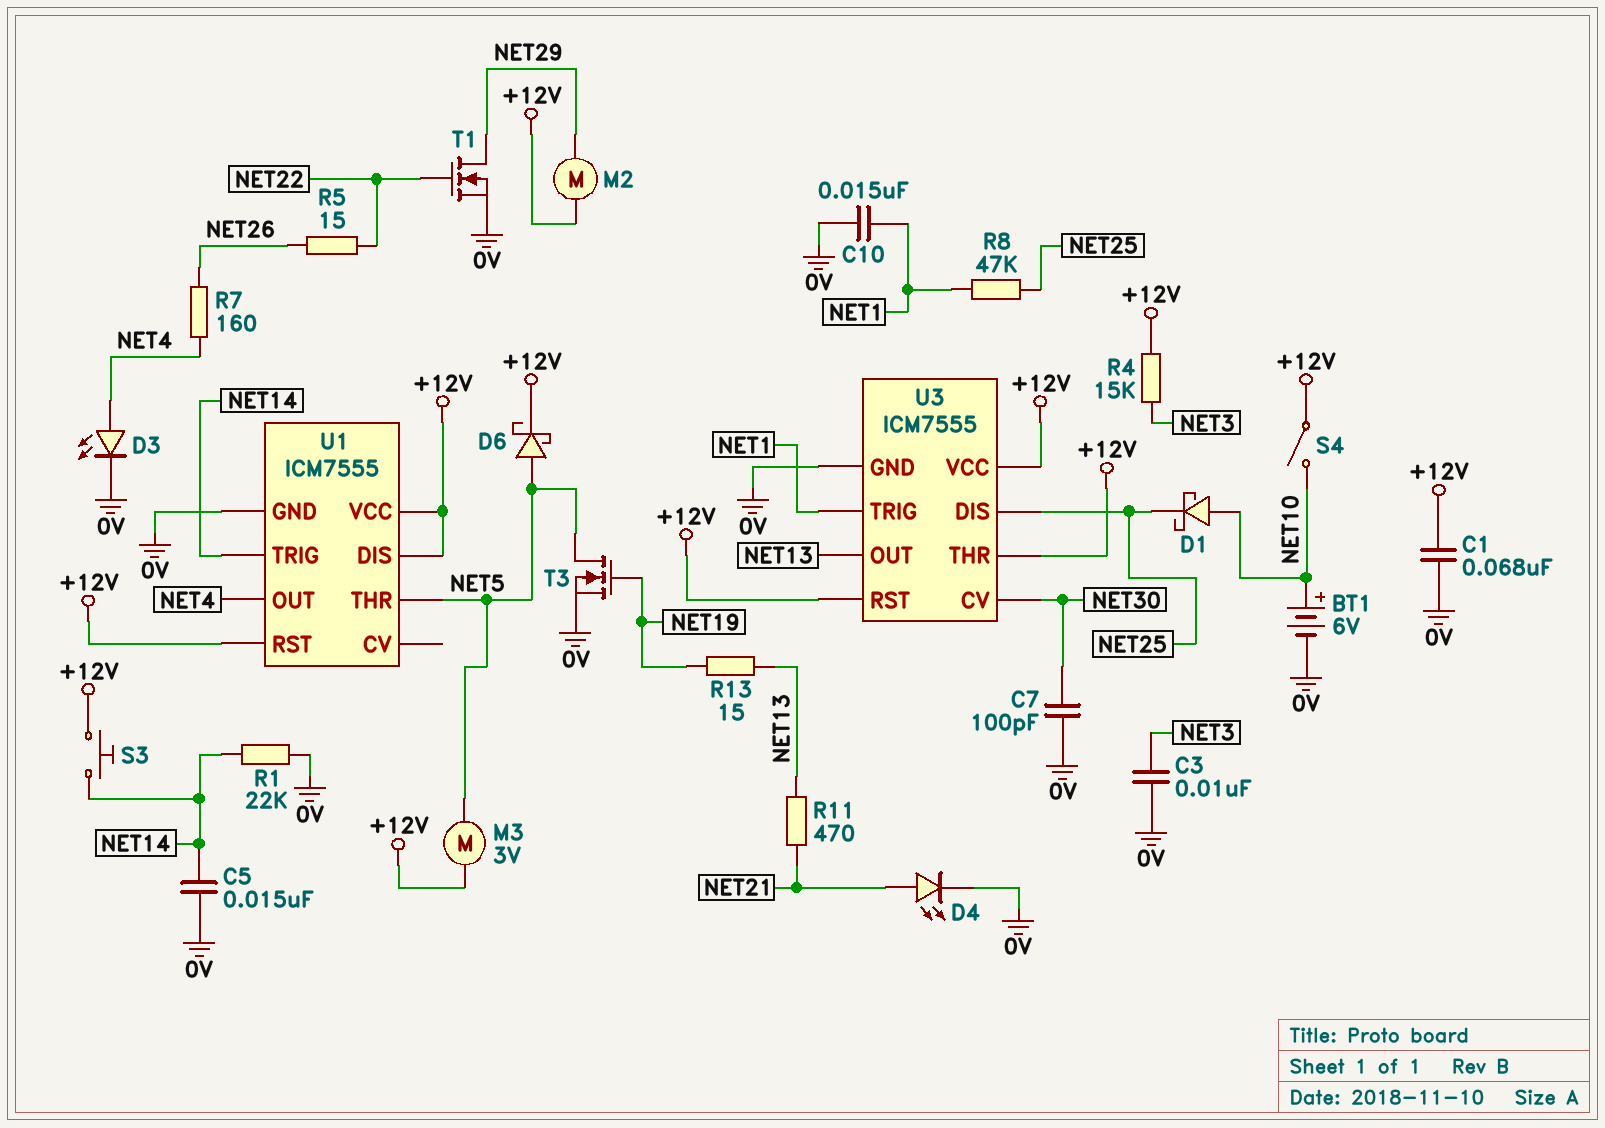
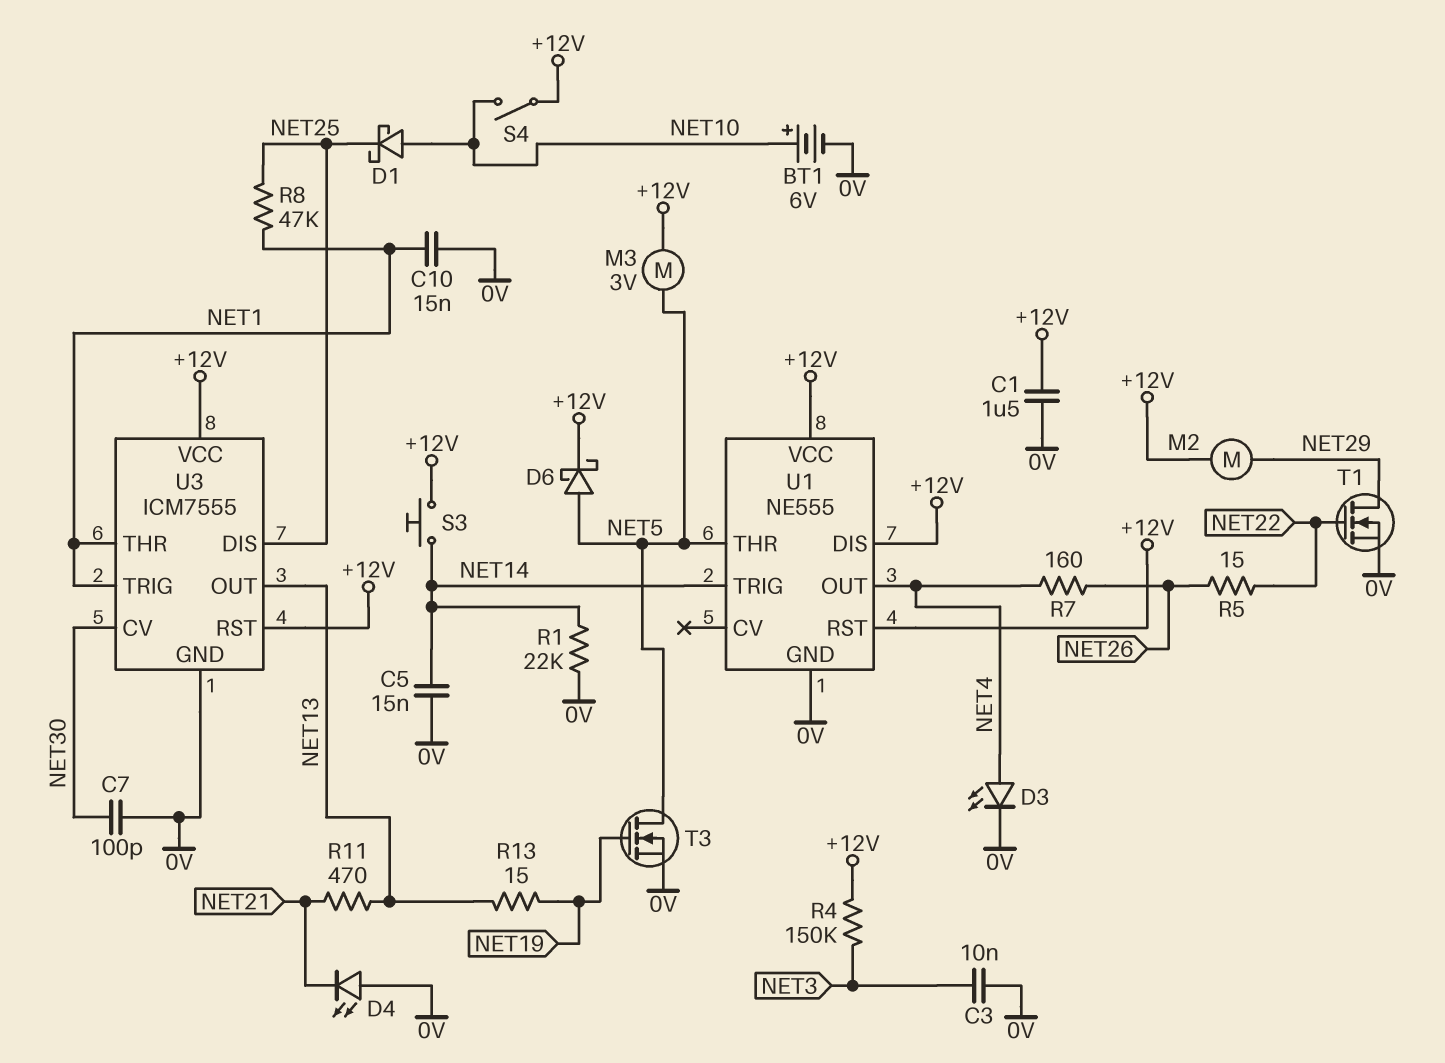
C1: 68nF (+12V, 0V) -> 1.5uF (+12V, 0V)
D4: LED (A NET21, K 0V) -> LED (A 0V, K NET21)
R4: 15k (+12V, NET3) -> 150k (+12V, NET3)
U1: ICM7555 -> NE555
U3 pin THR: +12V -> NET1

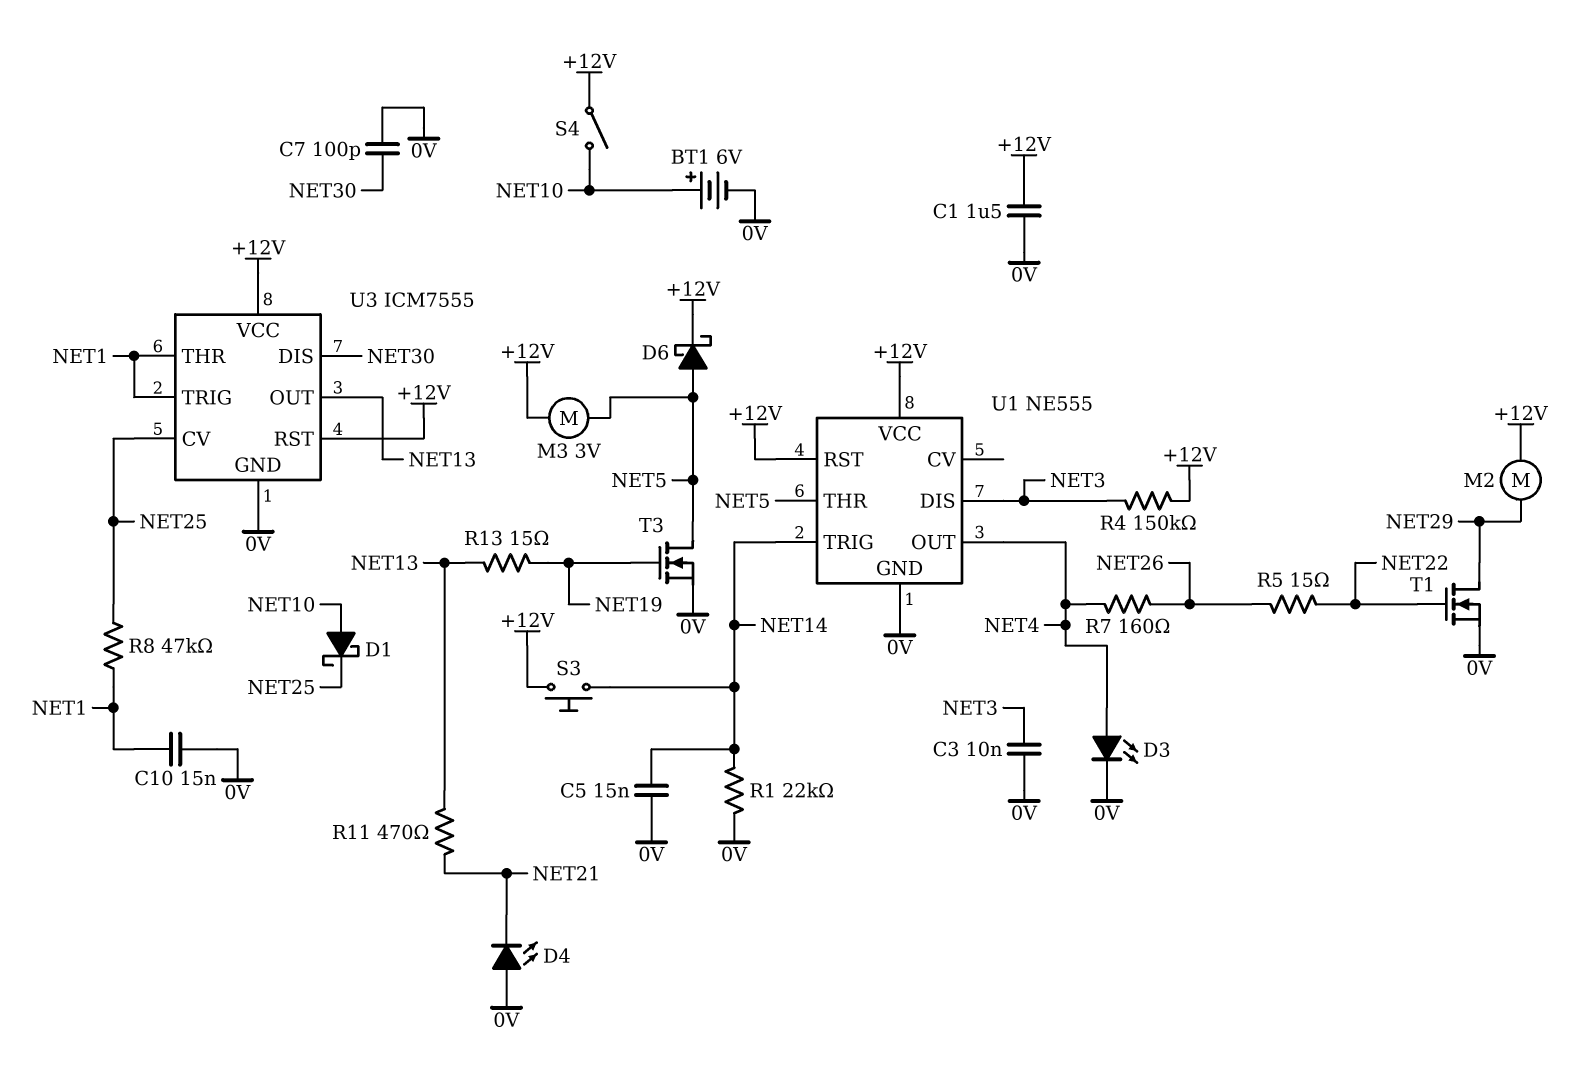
U1 pin DIS: +12V -> NET3
U3 pin CV: NET30 -> NET25
U3 pin DIS: NET25 -> NET30

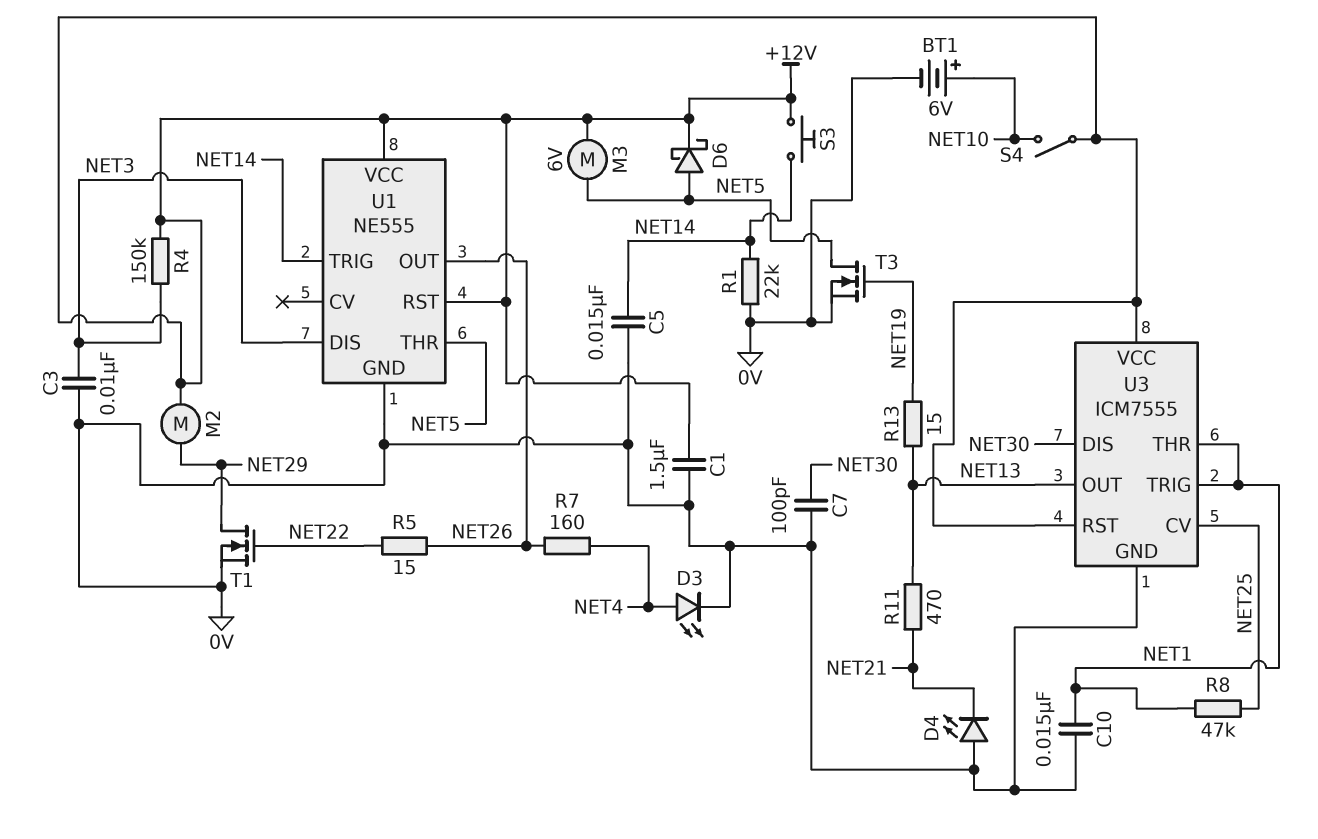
D1: schottky (A NET10, K NET25) -> none
M3: motor 3V (+12V, NET5) -> motor 6V (+12V, NET5)
U1 pin OUT: NET4 -> NET26

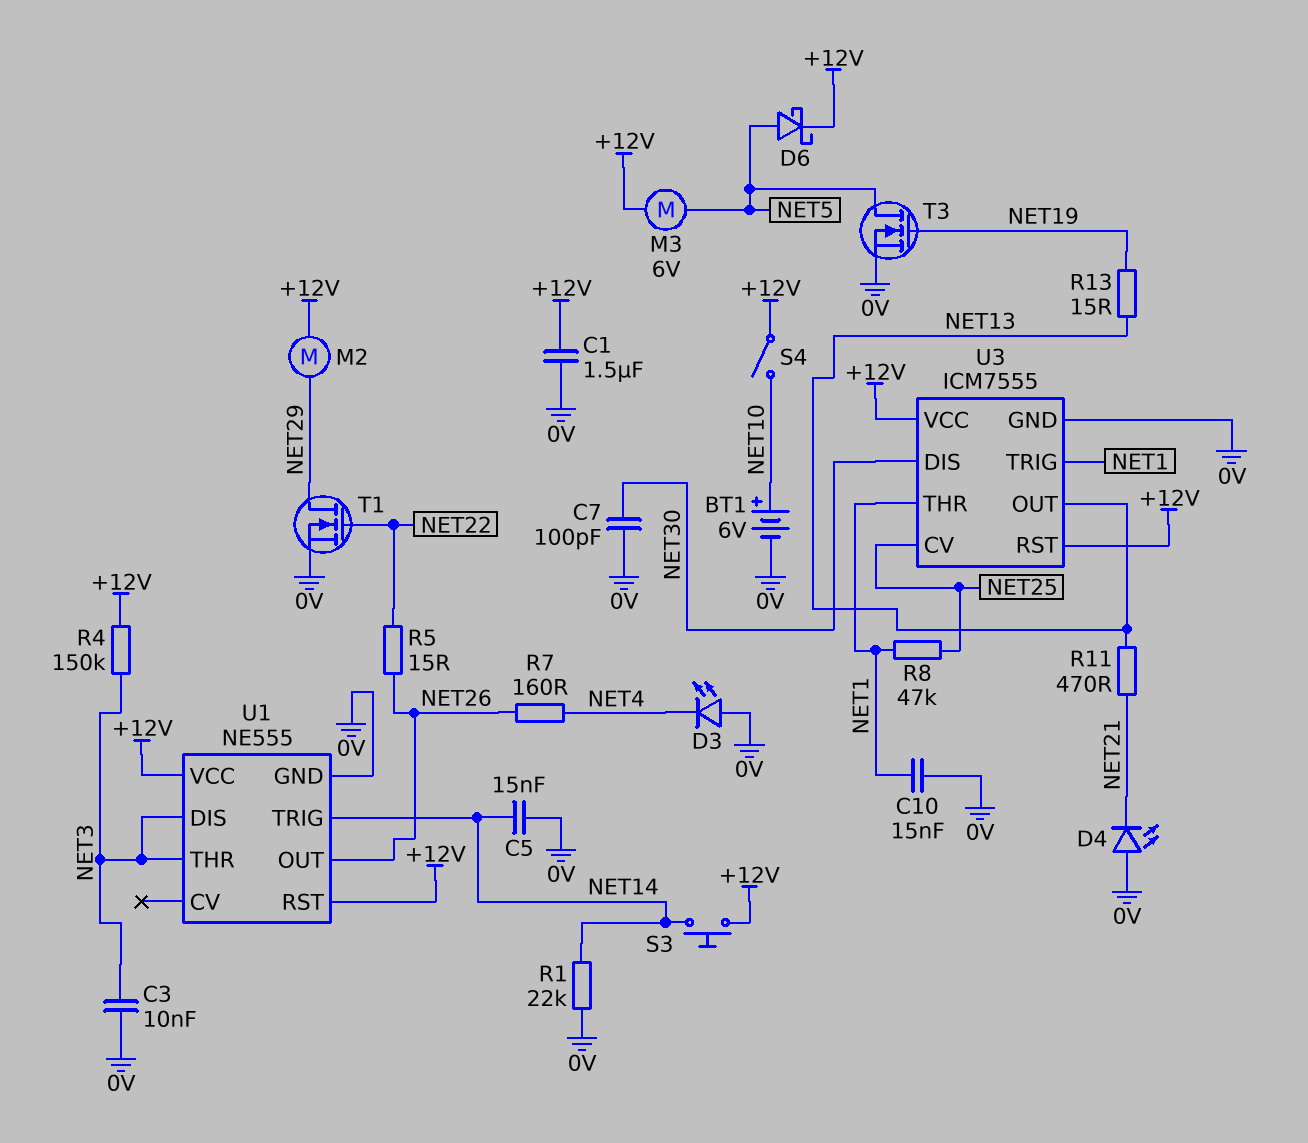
D3: LED (A NET4, K 0V) -> LED (A 0V, K NET4)
U1 pin THR: NET5 -> NET3

